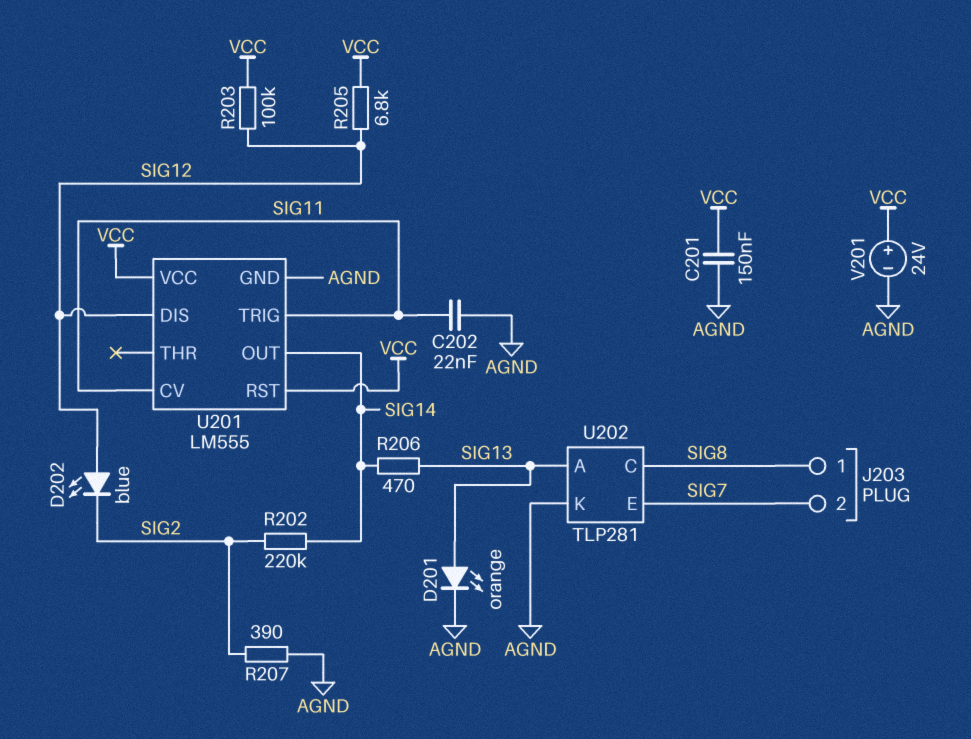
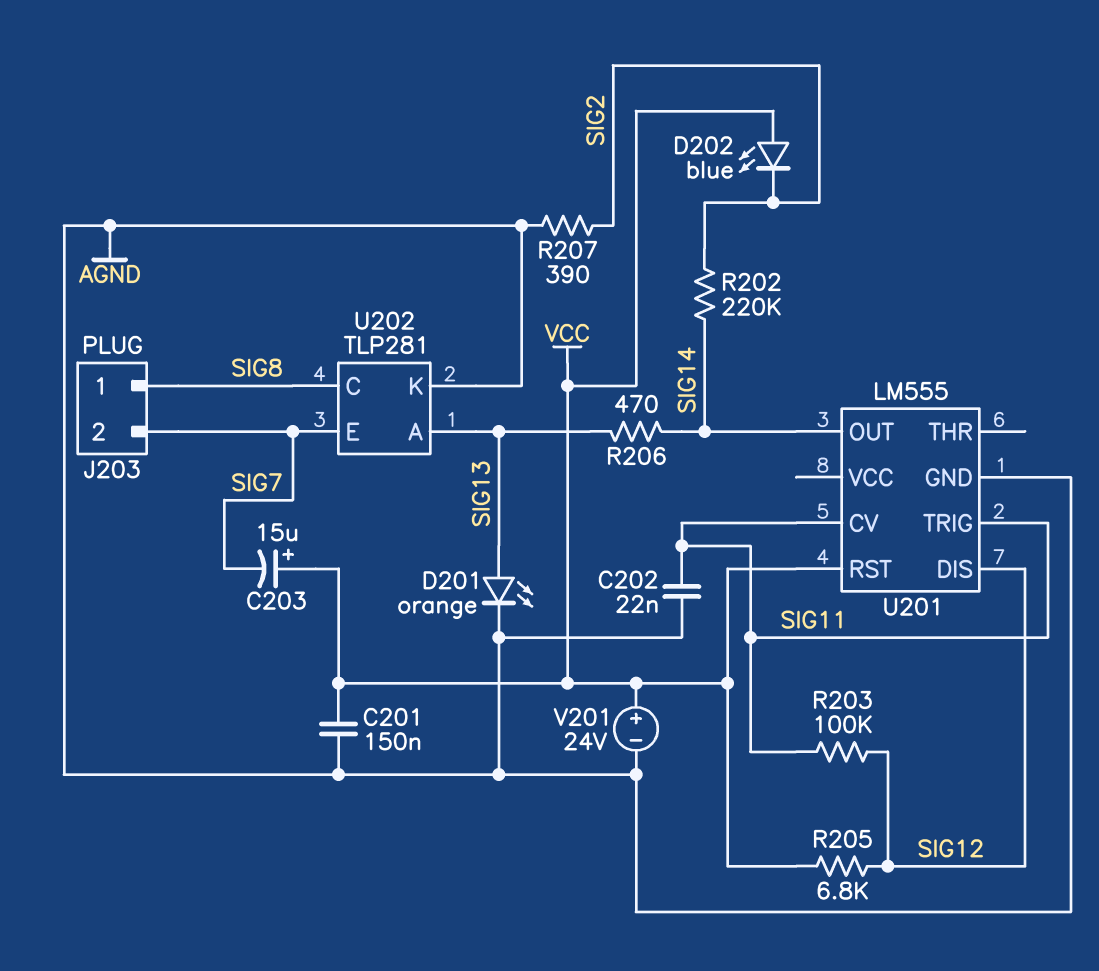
C203: none -> 15uF (plus VCC, minus SIG7)
D202: LED blue (A SIG12, K SIG2) -> LED blue (A VCC, K SIG2)
R203: 100k (SIG12, VCC) -> 100k (SIG11, SIG12)
U201 pin VCC: VCC -> none

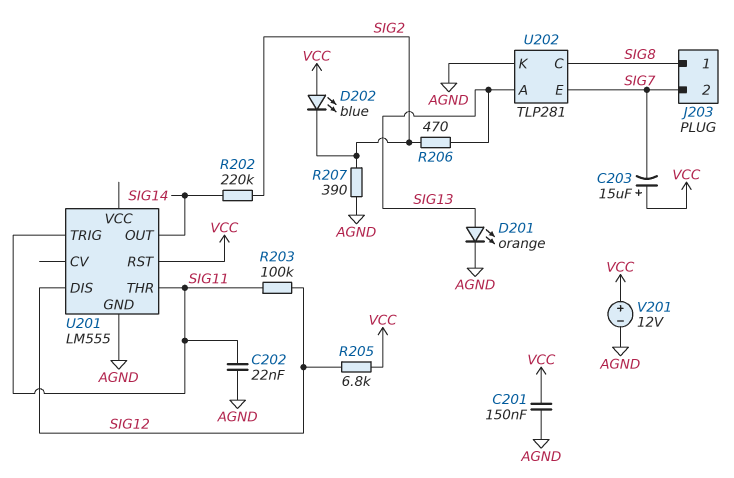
R206: 470 (SIG13, SIG14) -> 470 (SIG2, SIG13)
U201 pin CV: SIG11 -> none
U201 pin THR: none -> SIG11
V201: 24V (plus VCC, minus AGND) -> 12V (plus VCC, minus AGND)

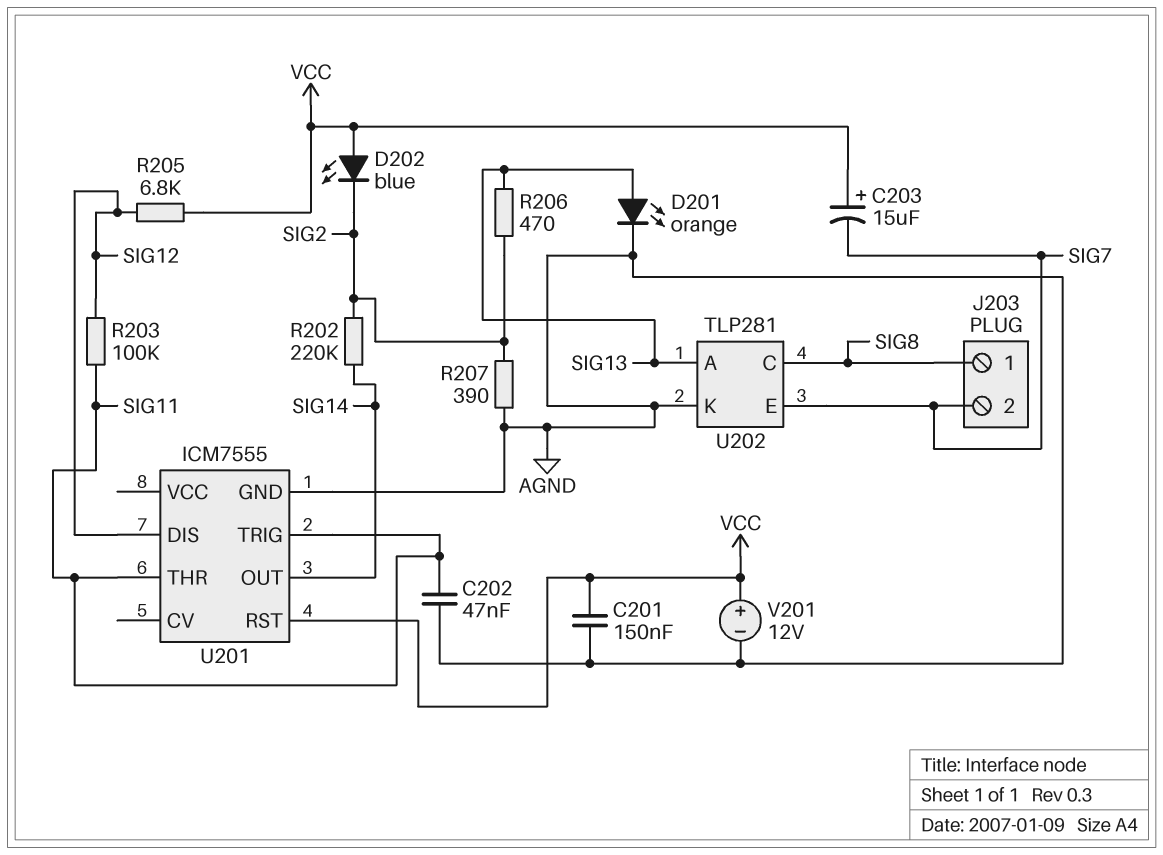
C202: 22nF (AGND, SIG11) -> 47nF (AGND, SIG11)
U201: LM555 -> ICM7555

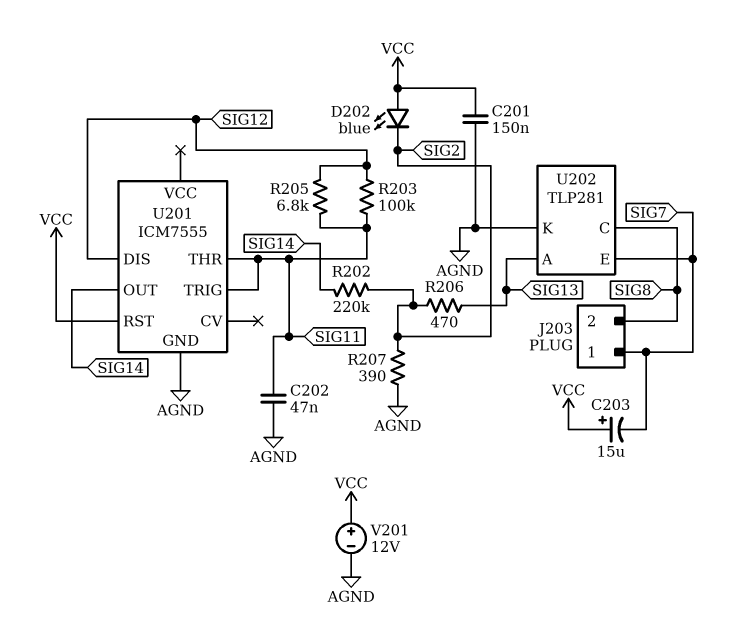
D201: LED orange (A SIG13, K AGND) -> none
J203 pin 1: SIG8 -> SIG7
J203 pin 2: SIG7 -> SIG8
R205: 6.8k (SIG12, VCC) -> 6.8k (SIG11, SIG12)

